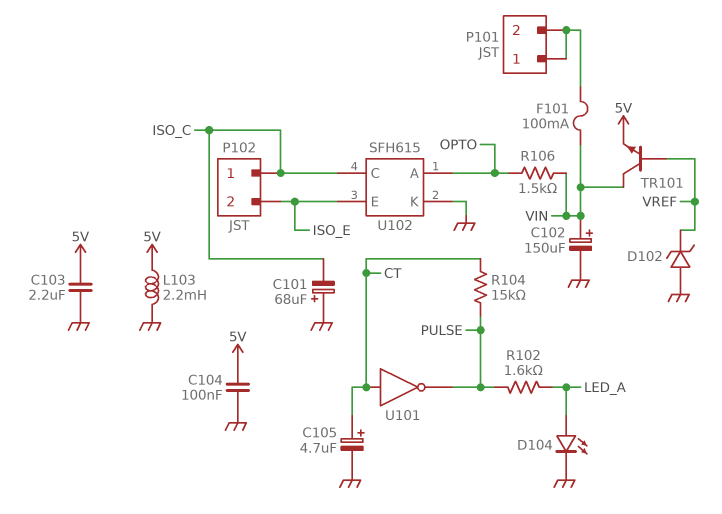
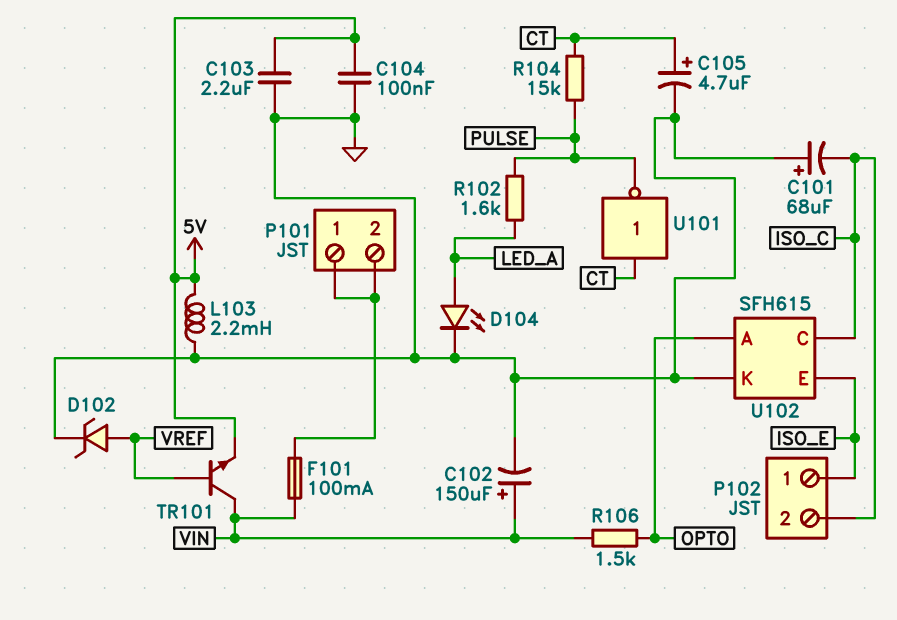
D102: zener (A GND, K VREF) -> zener (A VREF, K GND)
P102 pin 1: ISO_C -> ISO_E
P102 pin 2: ISO_E -> ISO_C

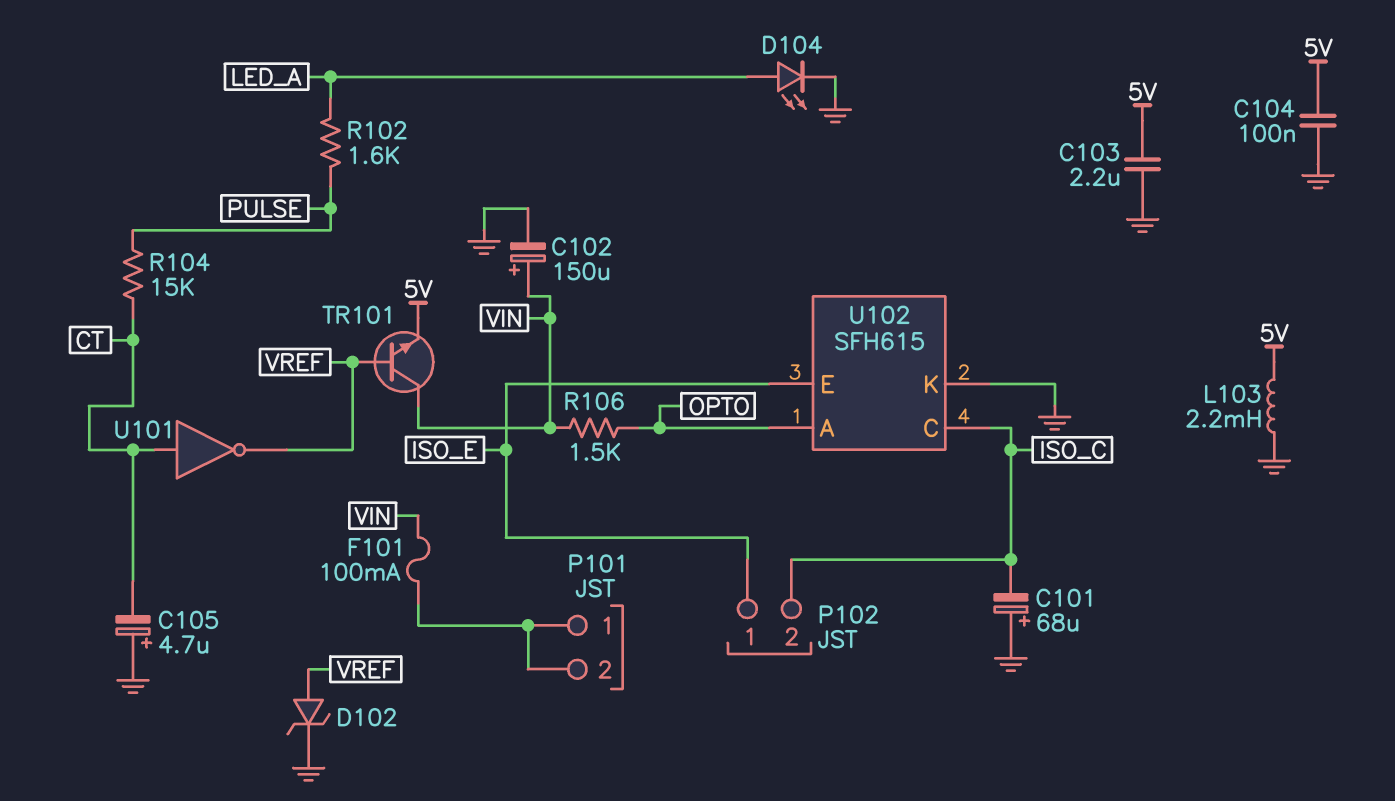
C105: 4.7uF (plus CT, minus GND) -> 4.7uF (plus GND, minus CT)
U101: NOT (in CT, out PULSE) -> NOT (in CT, out VREF)

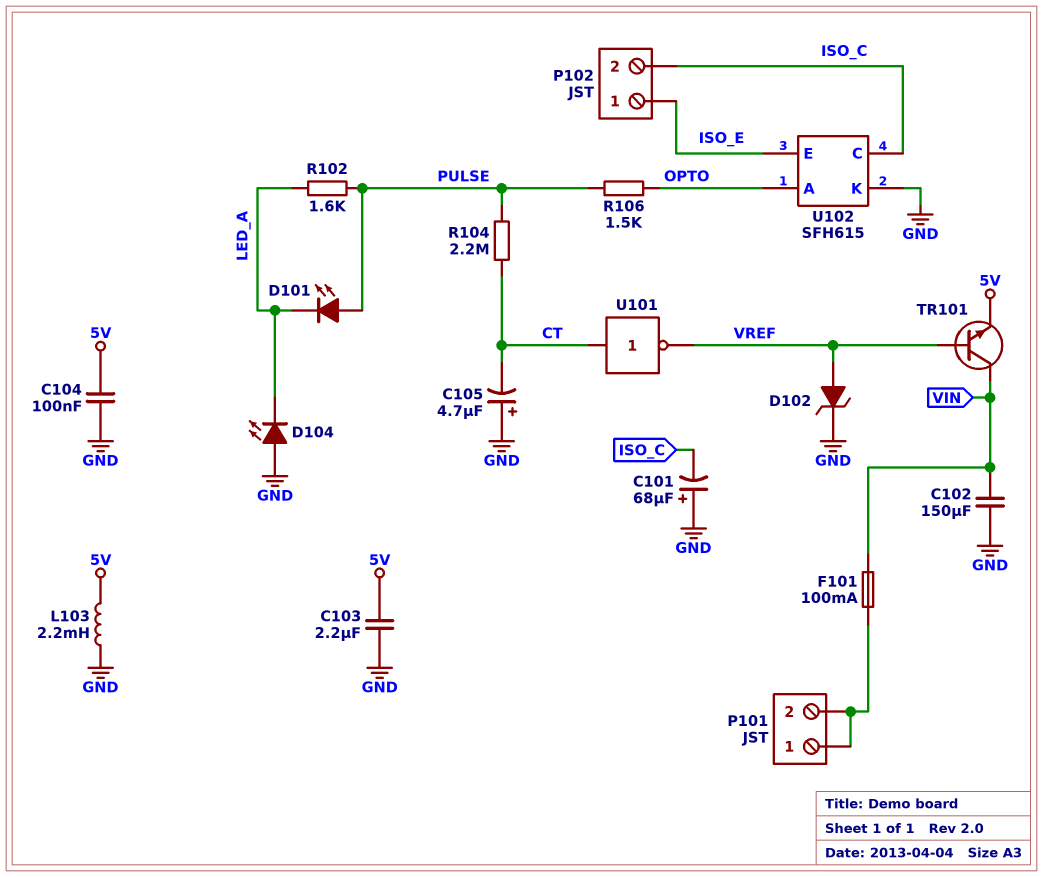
C102: 150uF (plus VIN, minus GND) -> 150uF (GND, VIN)
D101: none -> LED (A PULSE, K LED_A)
D104: LED (A LED_A, K GND) -> LED (A GND, K LED_A)
R104: 15k (CT, PULSE) -> 2.2M (CT, PULSE)
R106: 1.5k (OPTO, VIN) -> 1.5k (OPTO, PULSE)

